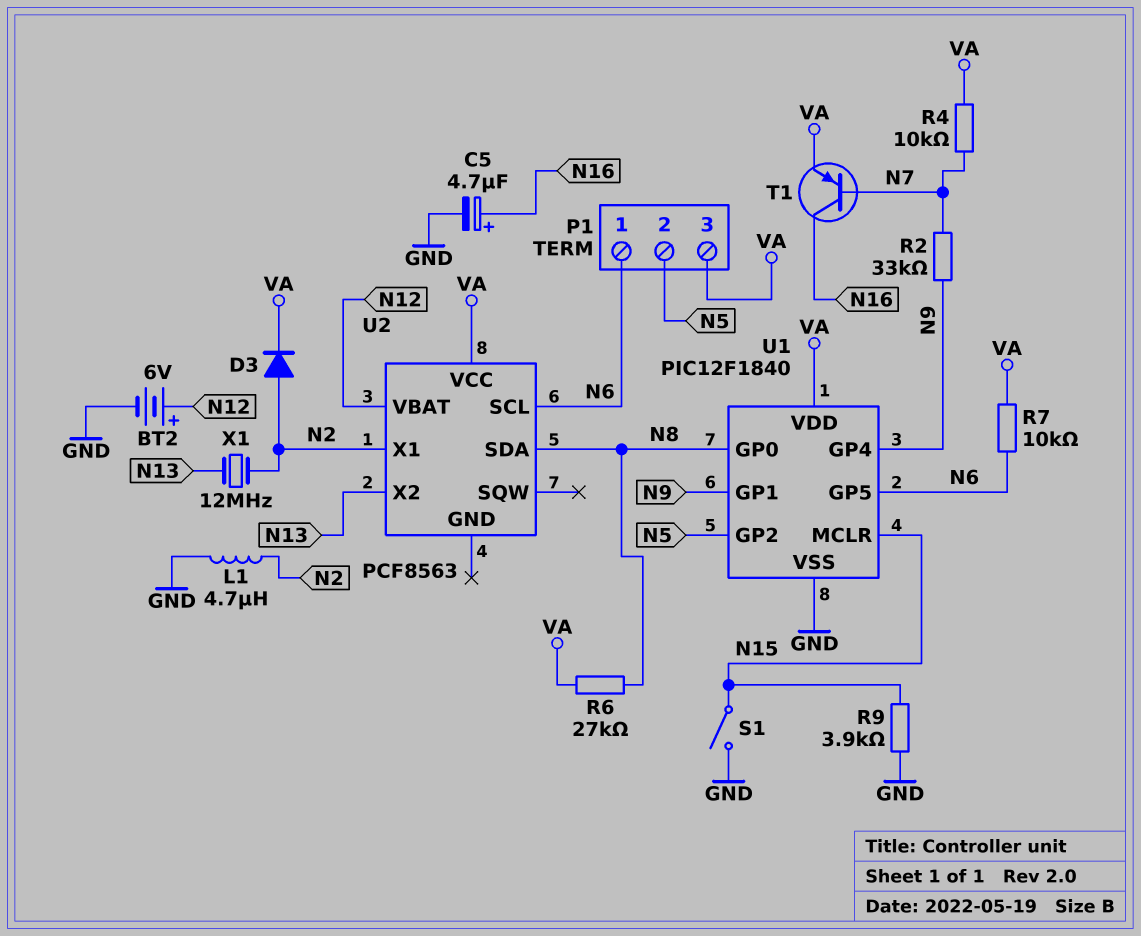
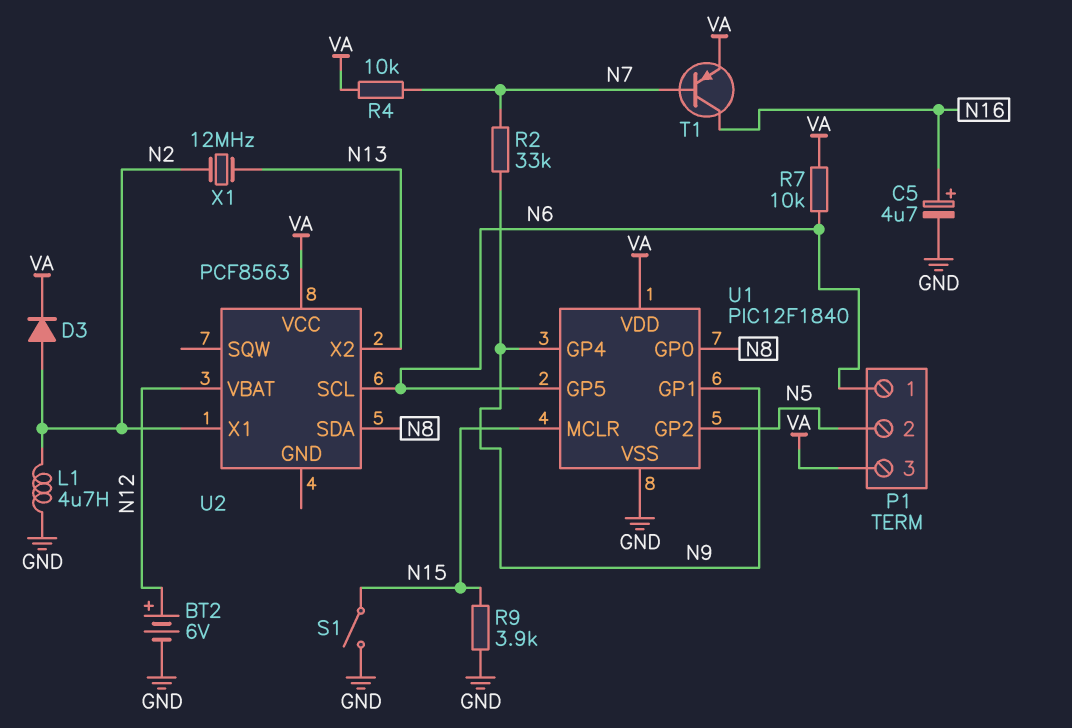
R6: 27k (N8, VA) -> none

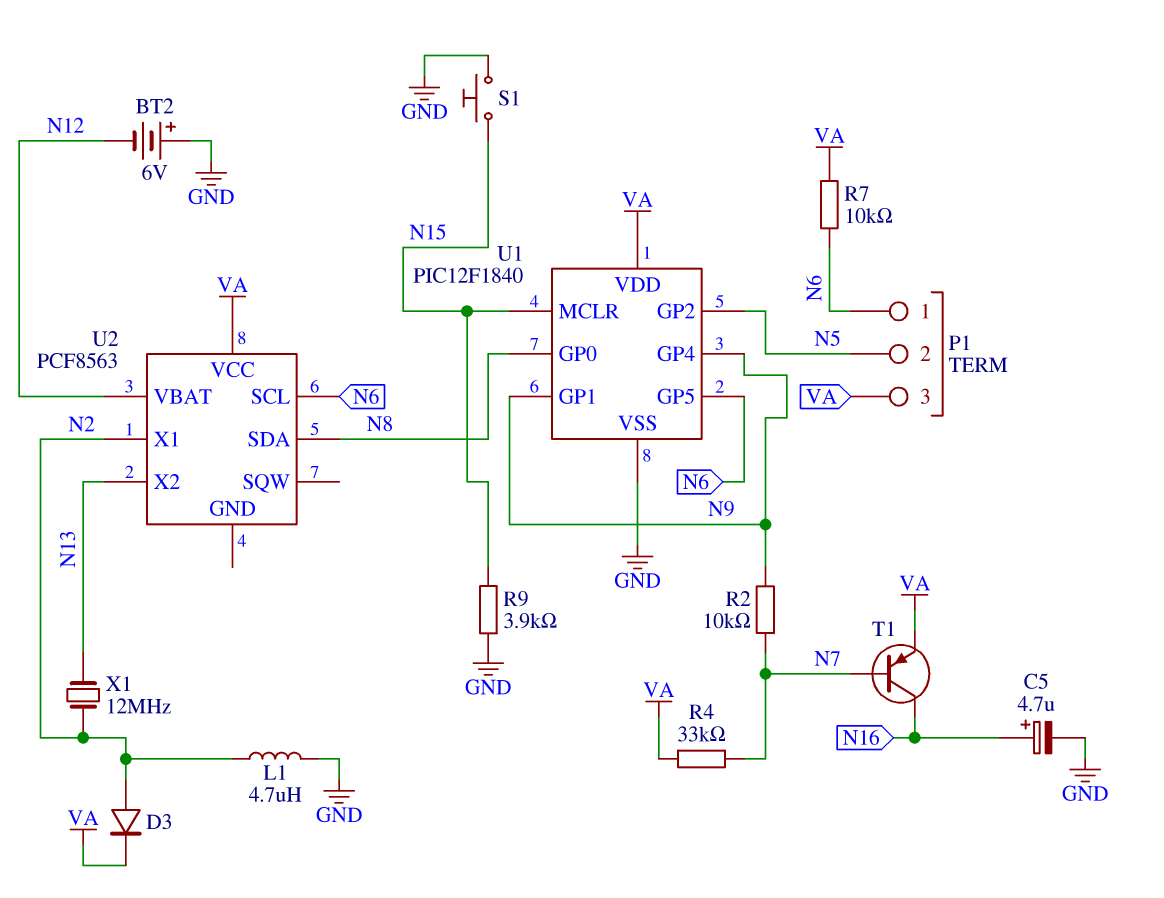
BT2: 6V (plus N12, minus GND) -> 6V (plus GND, minus N12)
R2: 33k (N7, N9) -> 10k (N7, N9)
R4: 10k (N7, VA) -> 33k (N7, VA)
S1: switch (GND, N15) -> button (GND, N15)

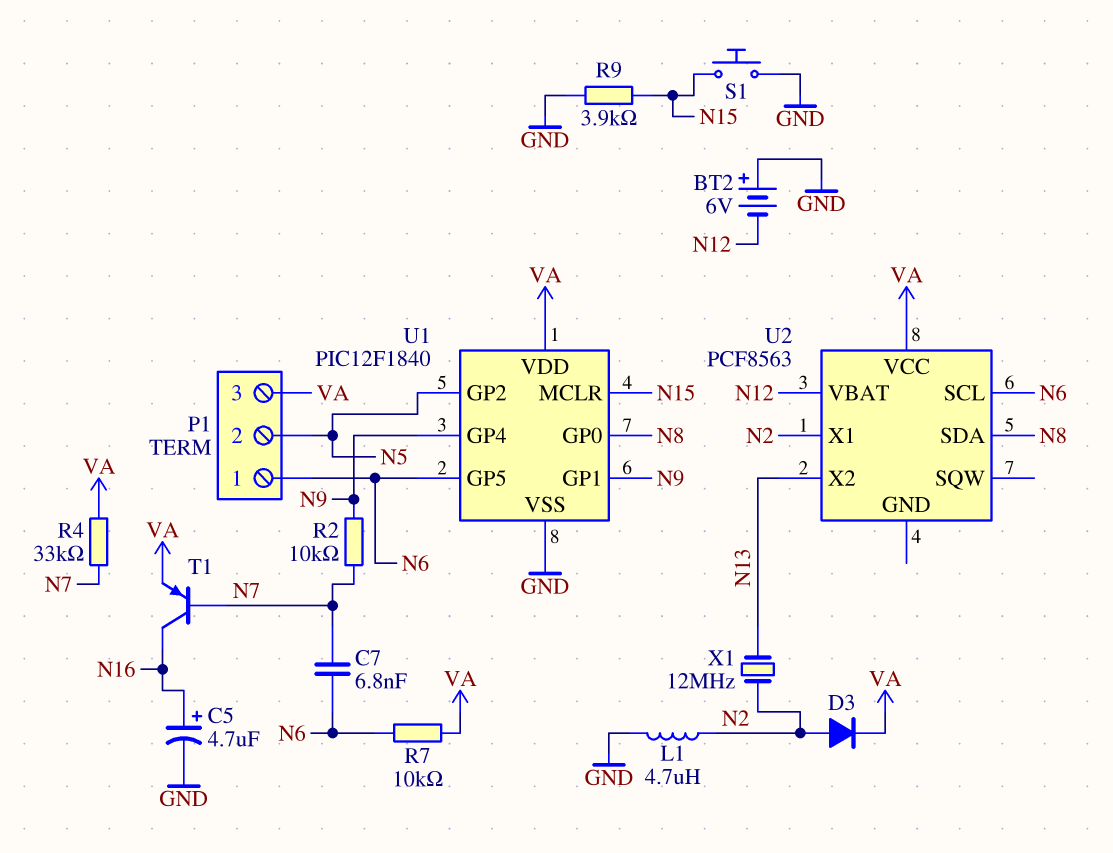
C7: none -> 6.8nF (N6, N7)

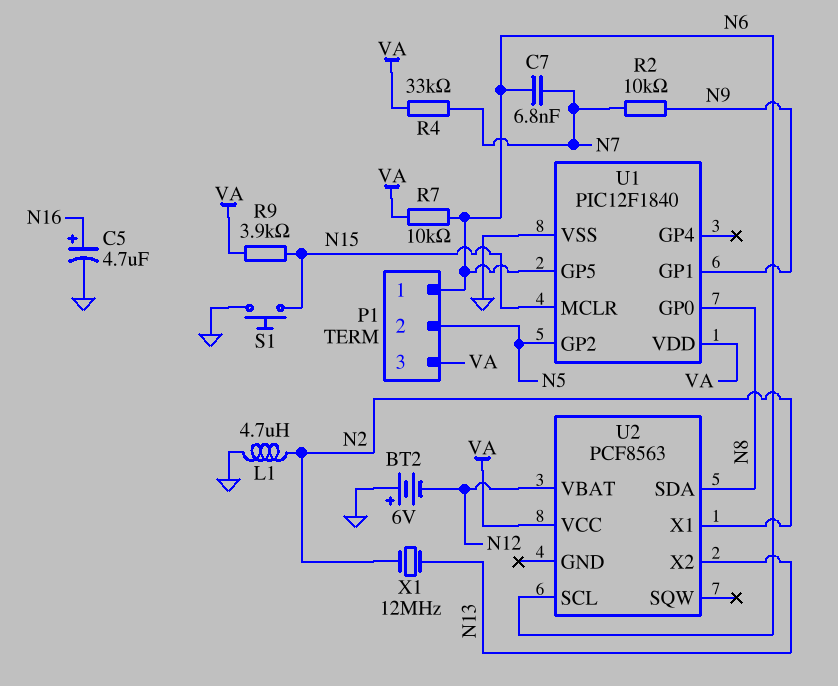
D3: diode (A N2, K VA) -> none
R9: 3.9k (GND, N15) -> 3.9k (N15, VA)
T1: PNP (B N7, C N16, E VA) -> none
U1 pin GP4: N9 -> none

